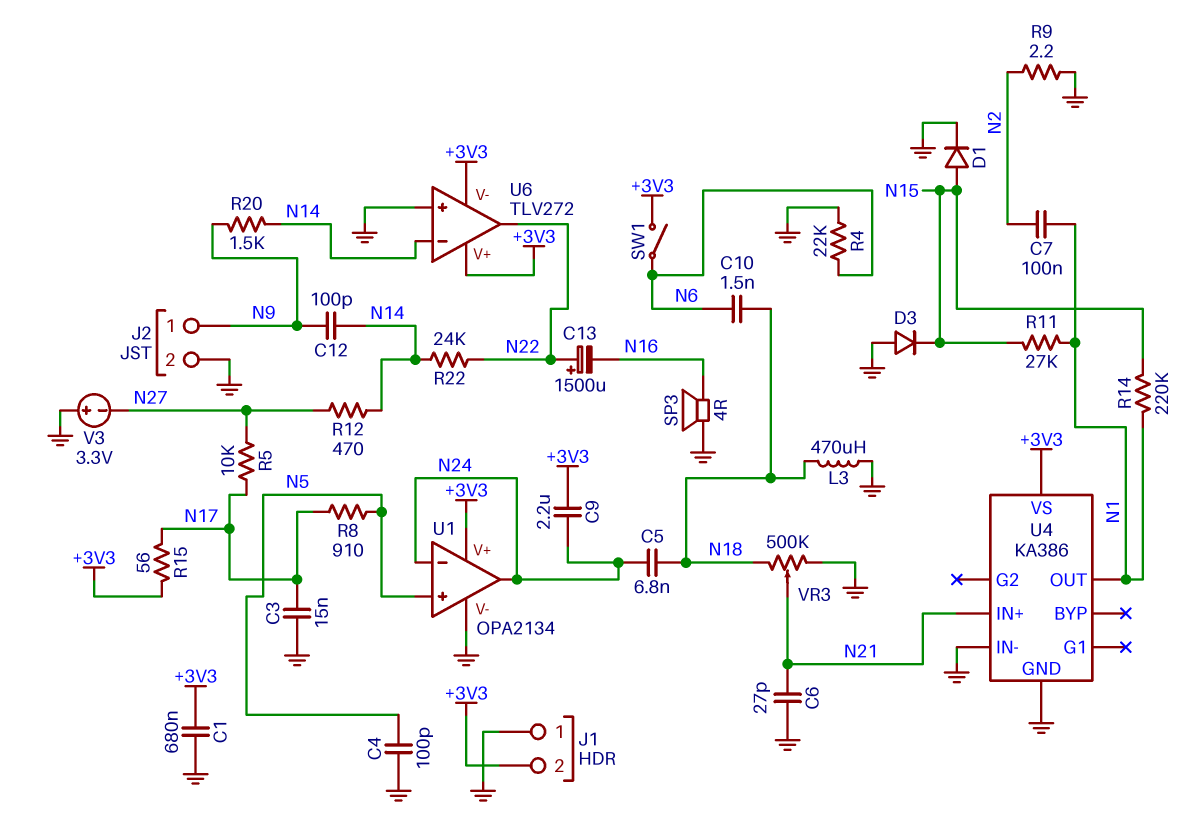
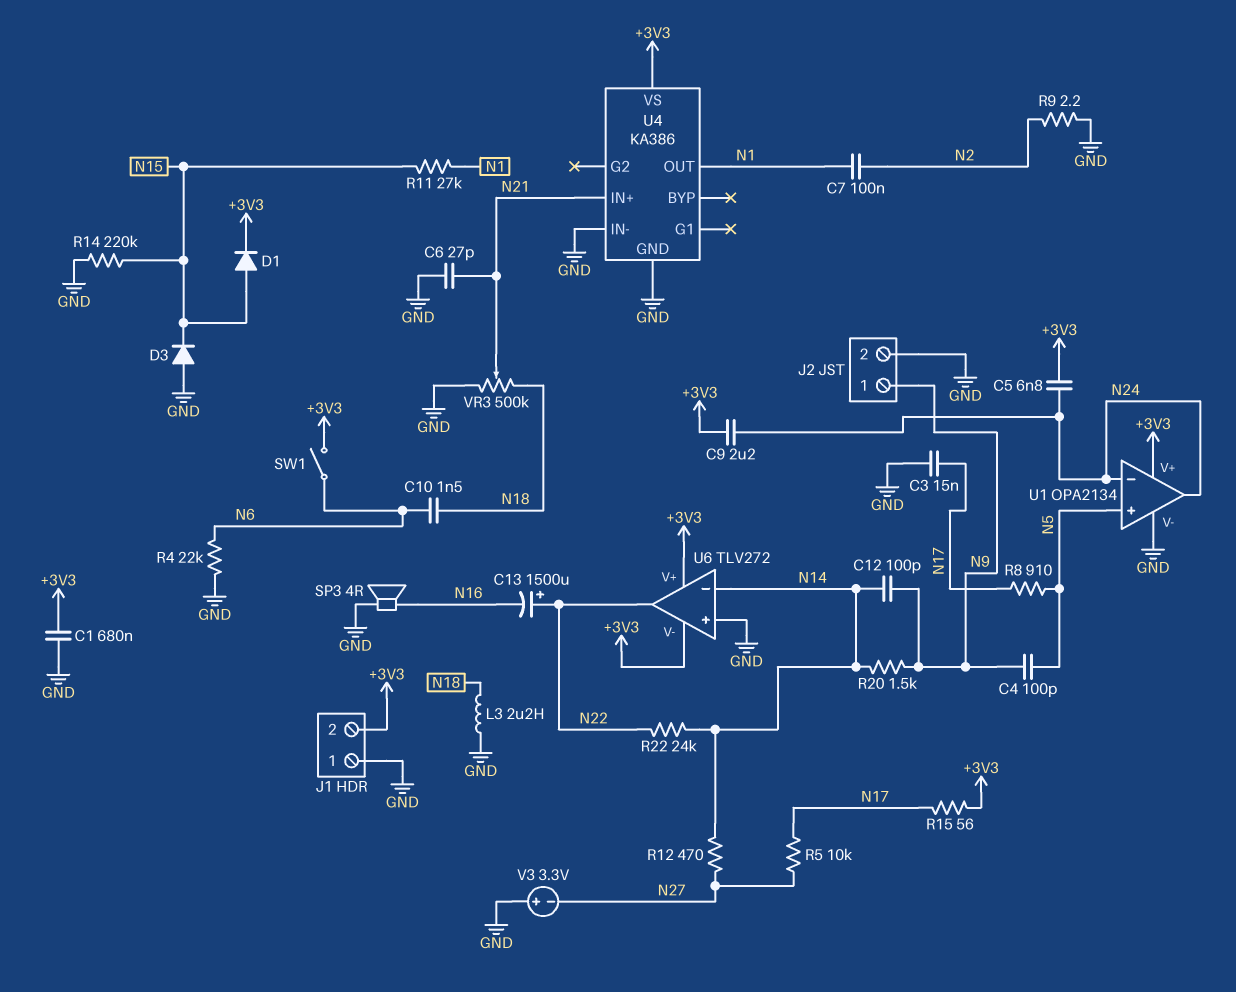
C4: 100pF (GND, N5) -> 100pF (N5, N9)
C5: 6.8nF (N18, N24) -> 6.8nF (+3V3, N24)
D1: diode (A N15, K GND) -> diode (A N15, K +3V3)
L3: 470uH (GND, N18) -> 2.2uH (GND, N18)
R14: 220k (N1, N15) -> 220k (GND, N15)

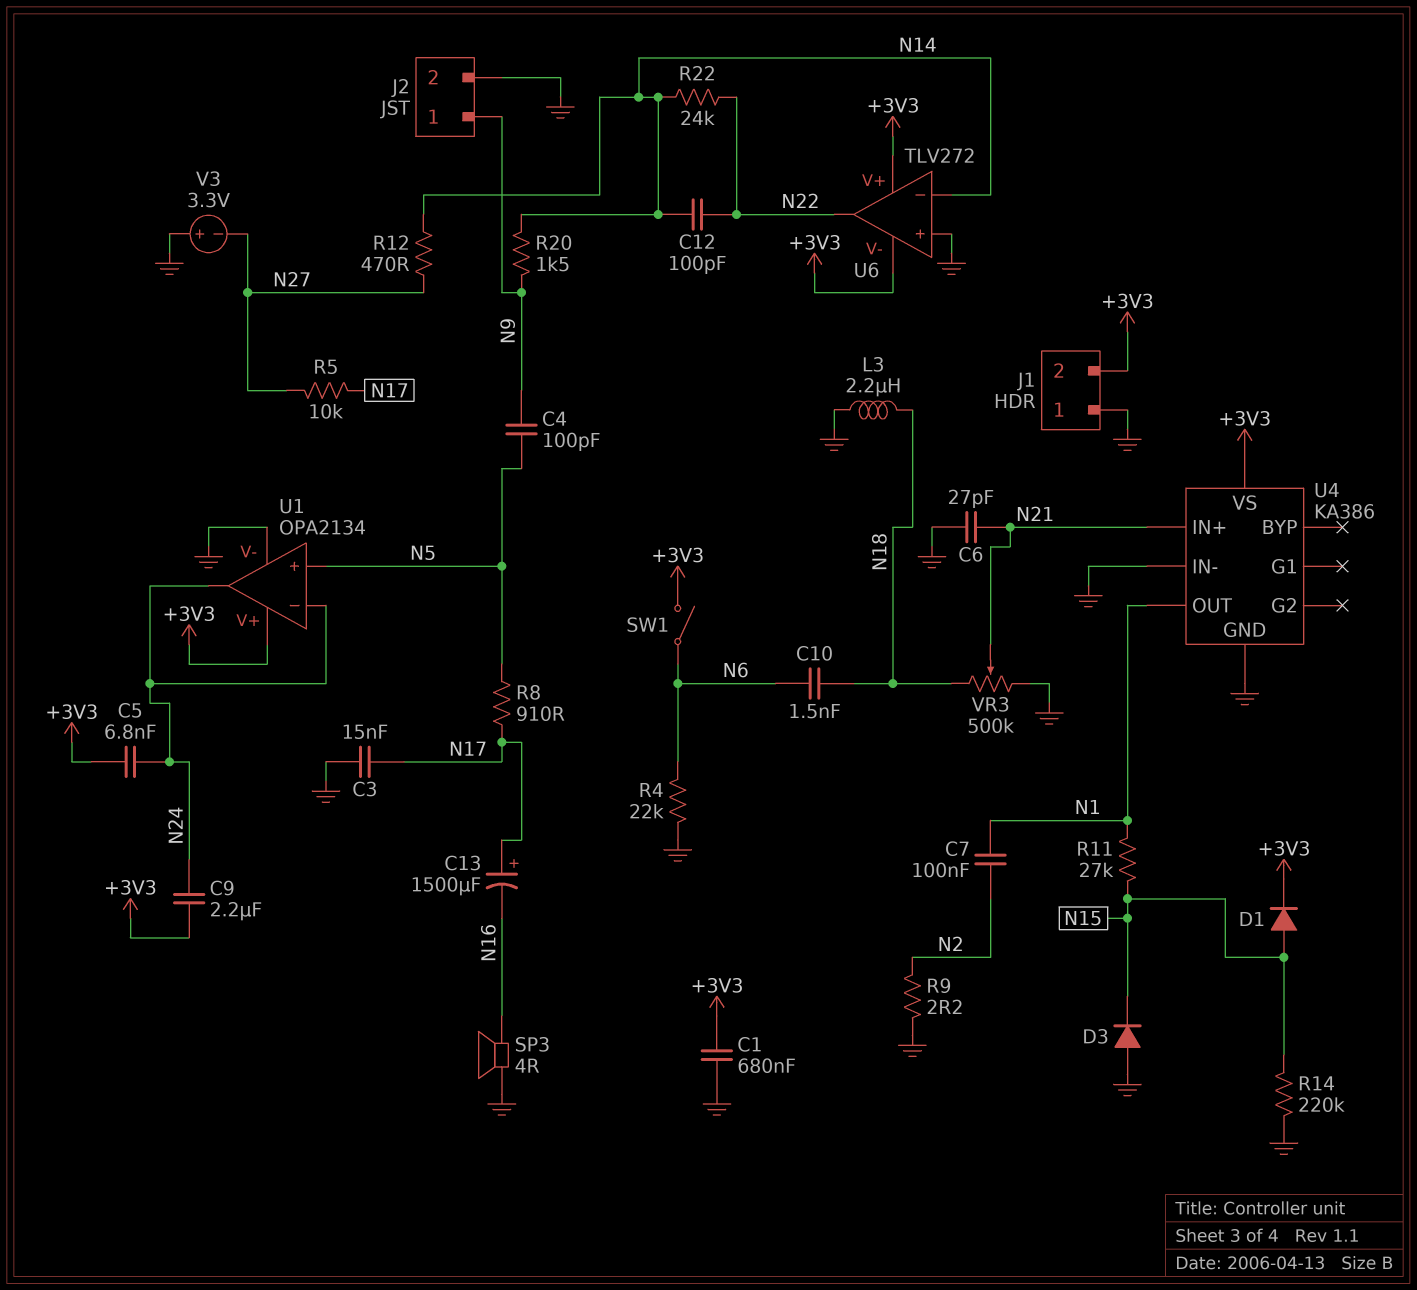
C12: 100pF (N9, N14) -> 100pF (N14, N22)
C13: 1500uF (plus N22, minus N16) -> 1500uF (plus N17, minus N16)
R15: 56 (+3V3, N17) -> none

